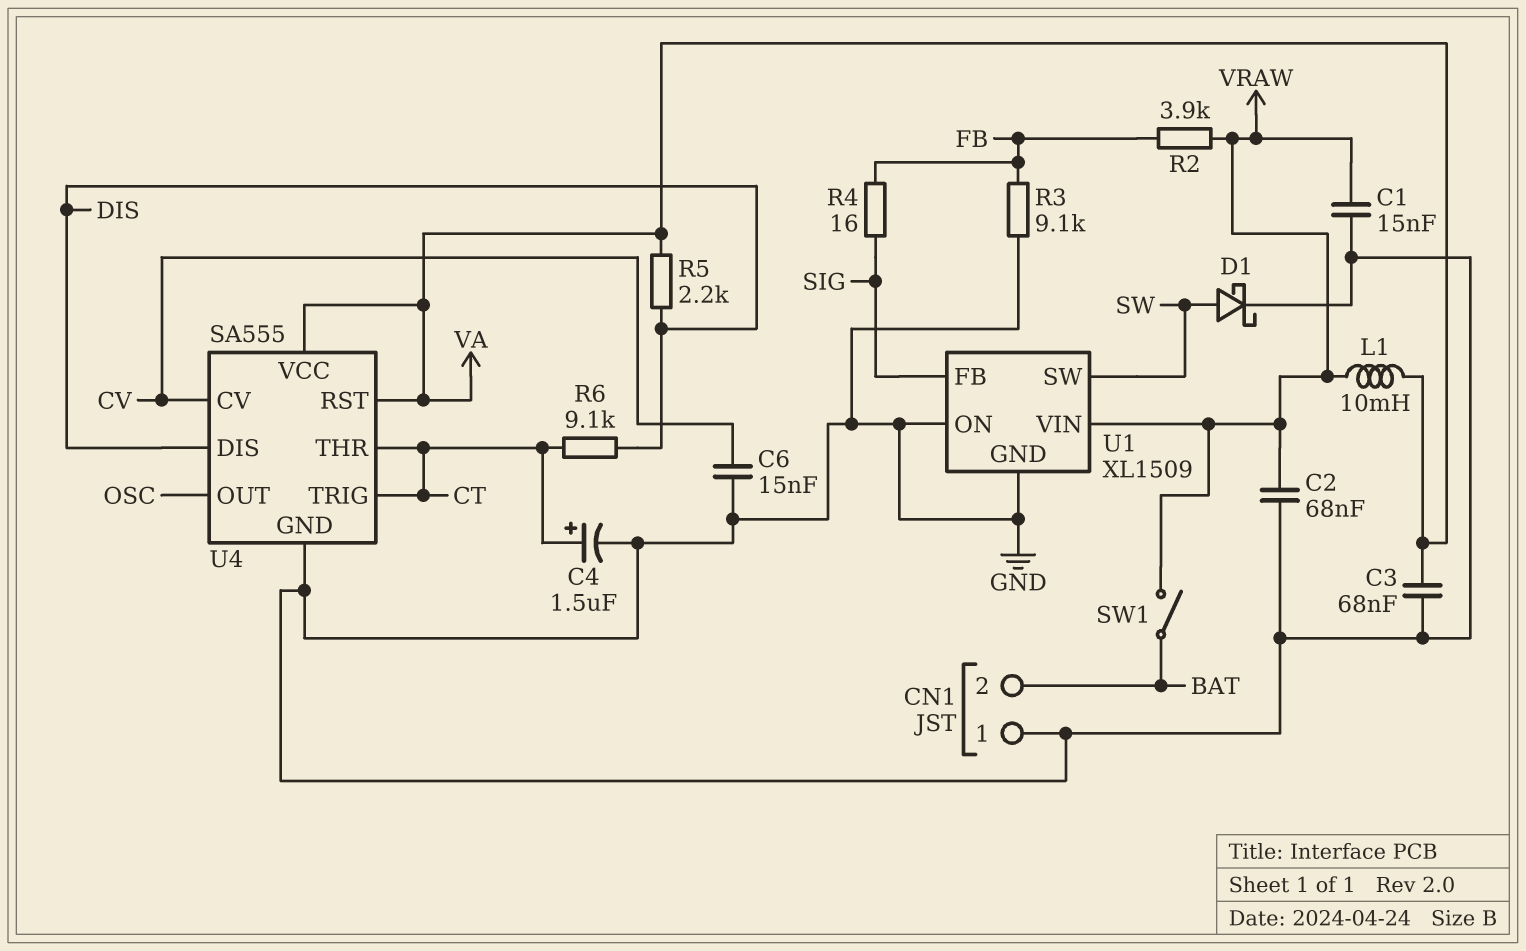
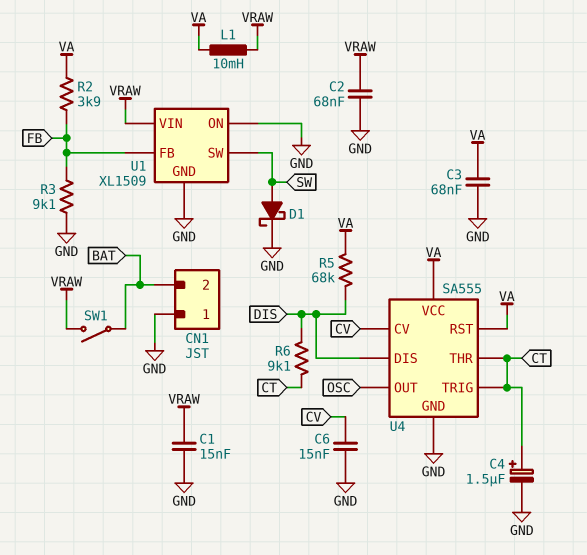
R2: 3.9k (FB, VRAW) -> 3.9k (FB, VA)
R4: 16 (FB, SIG) -> none
R5: 2.2k (DIS, VA) -> 68k (DIS, VA)
U1 pin FB: SIG -> FB

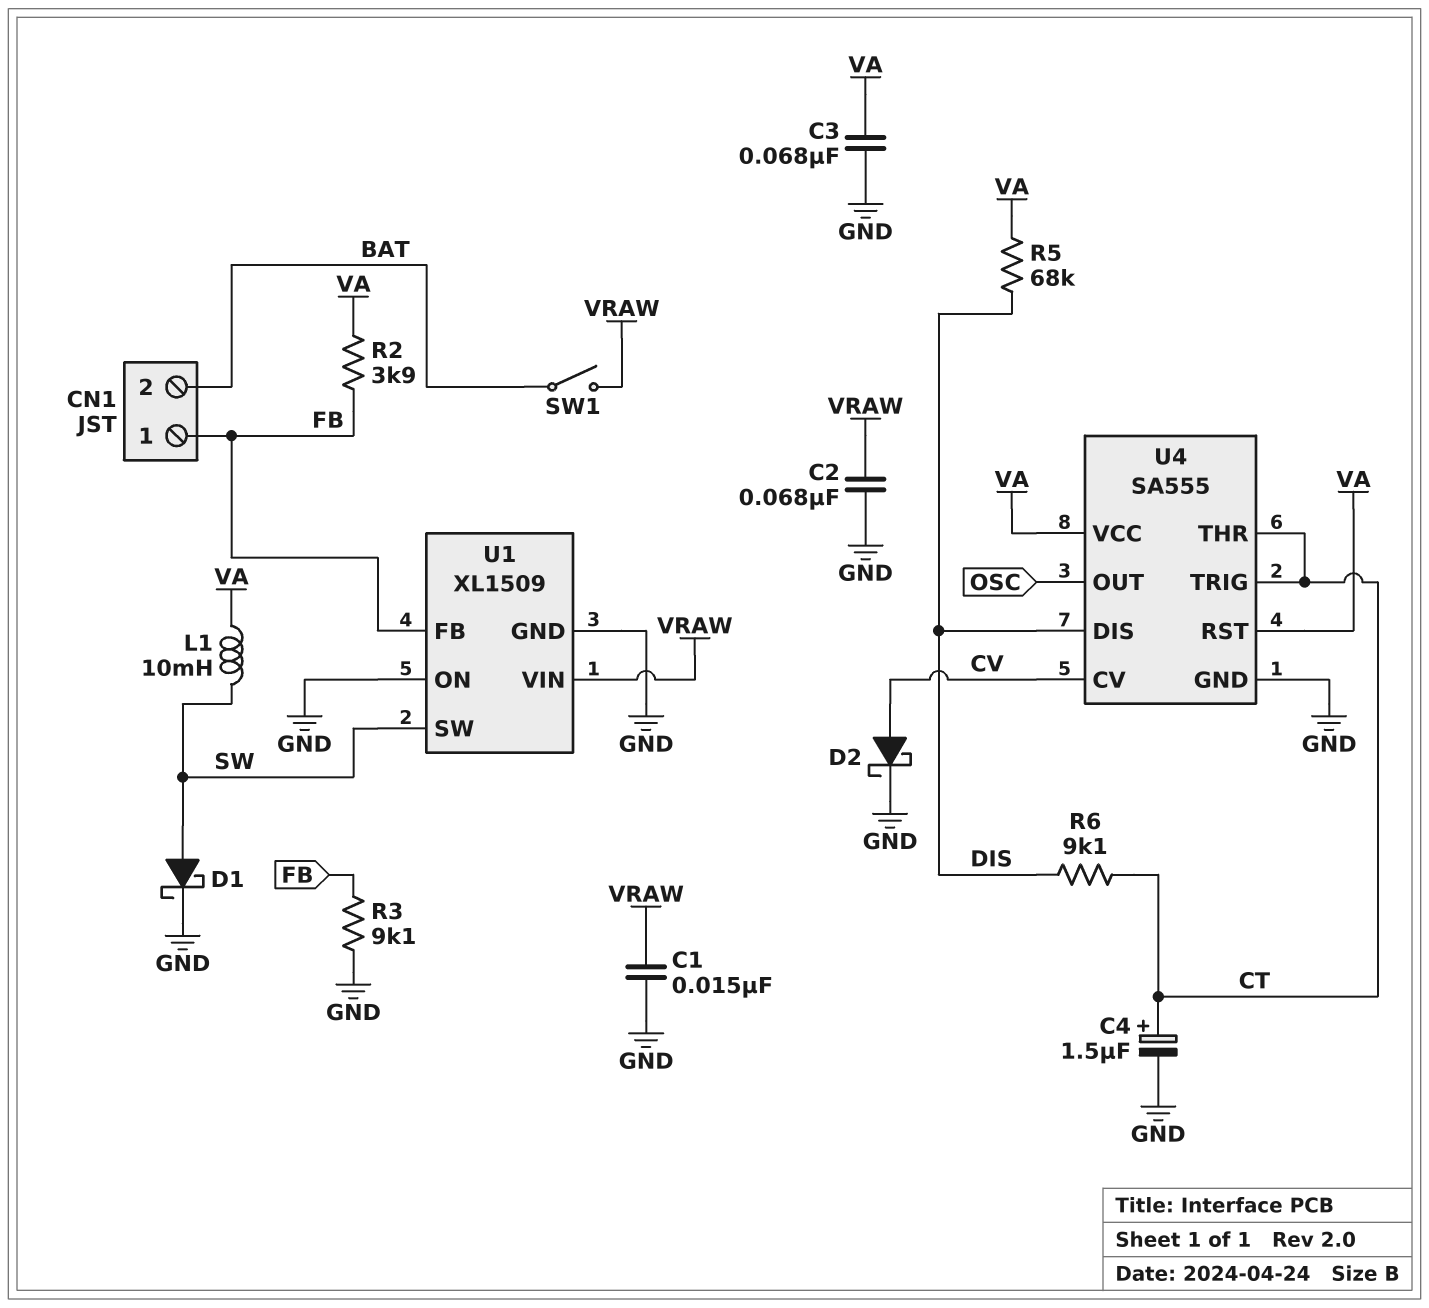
C6: 15nF (CV, GND) -> none
CN1 pin 1: GND -> FB
D2: none -> schottky (A CV, K GND)
L1: 10mH (VA, VRAW) -> 10mH (SW, VA)

